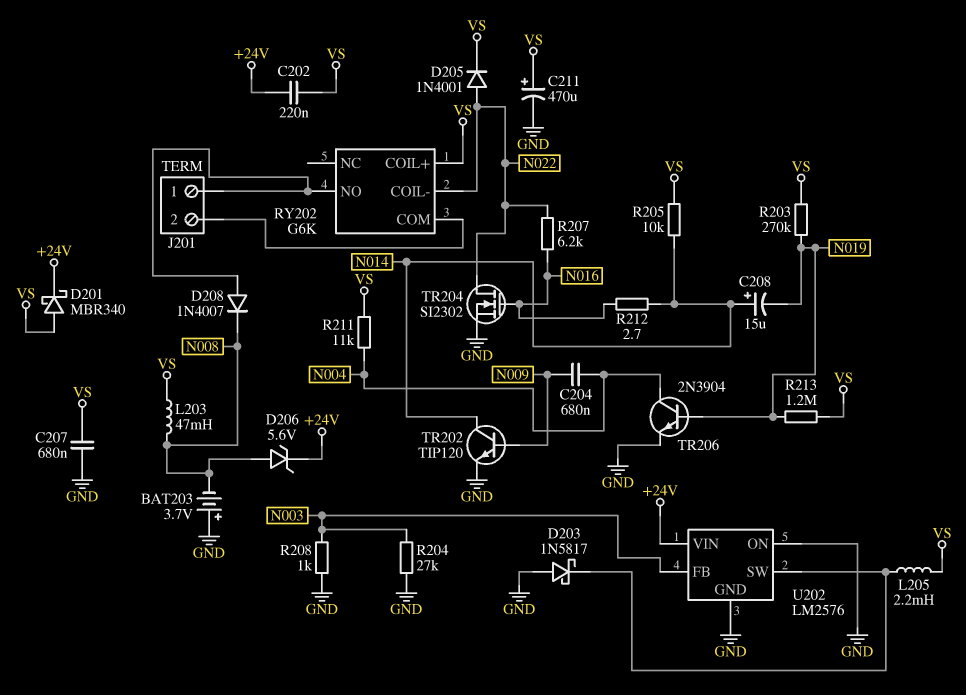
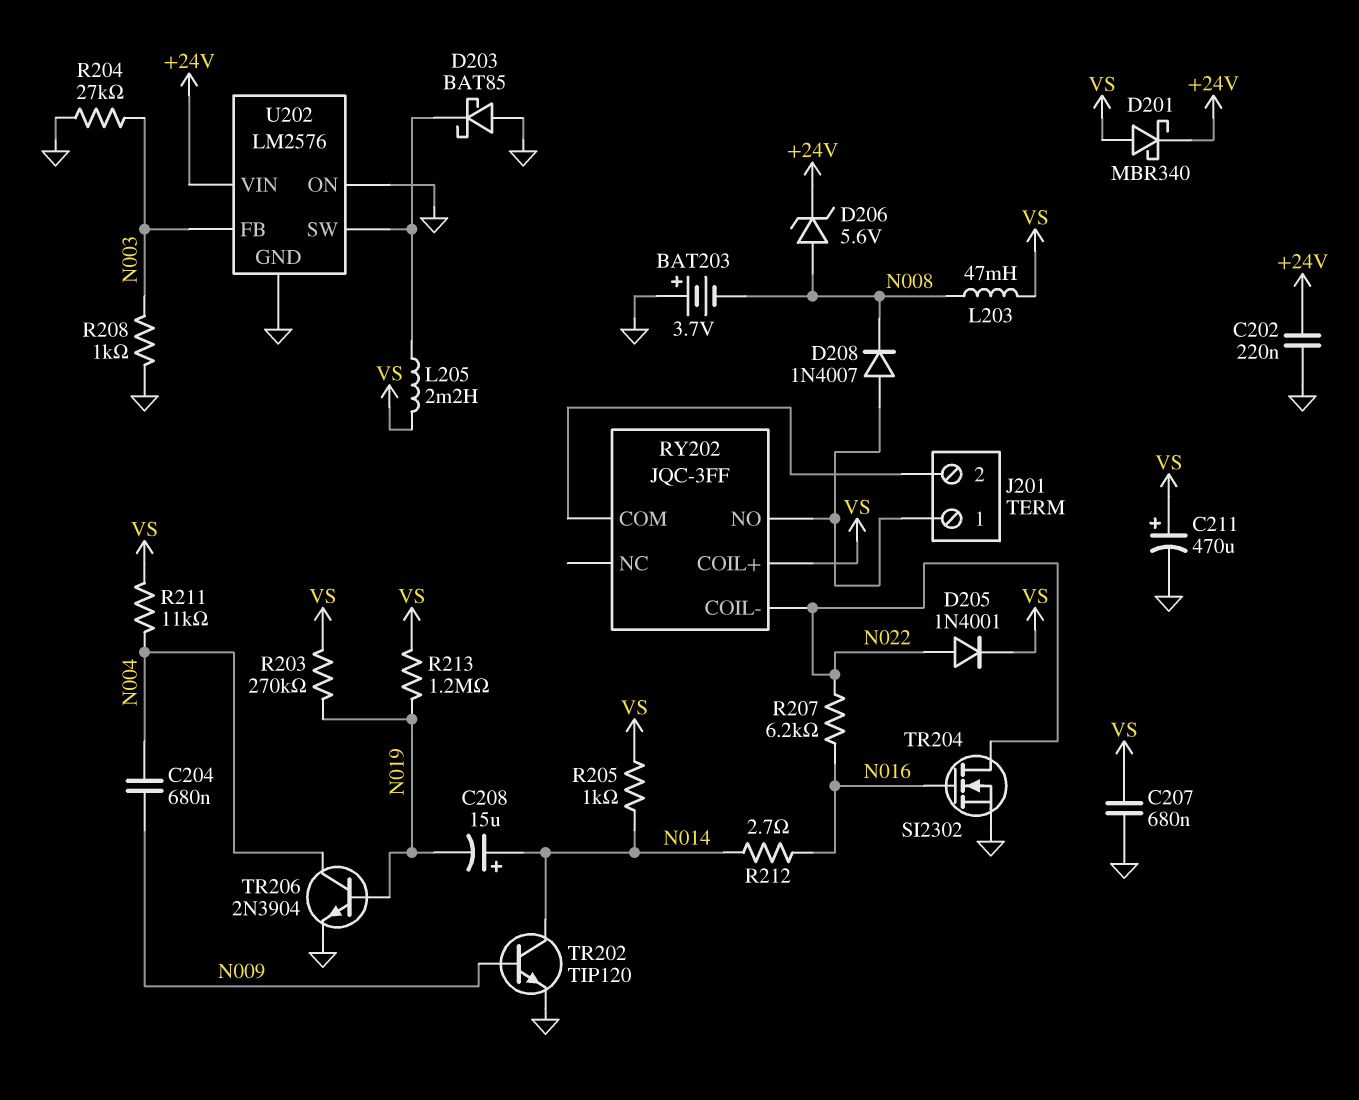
C202: 220nF (+24V, VS) -> 220nF (+24V, GND)
D203: schottky 1N5817 (A GND, K U202/SW) -> schottky BAT85 (A GND, K U202/SW)
R205: 10k (N014, VS) -> 1k (N014, VS)
RY202: G6K -> JQC-3FF

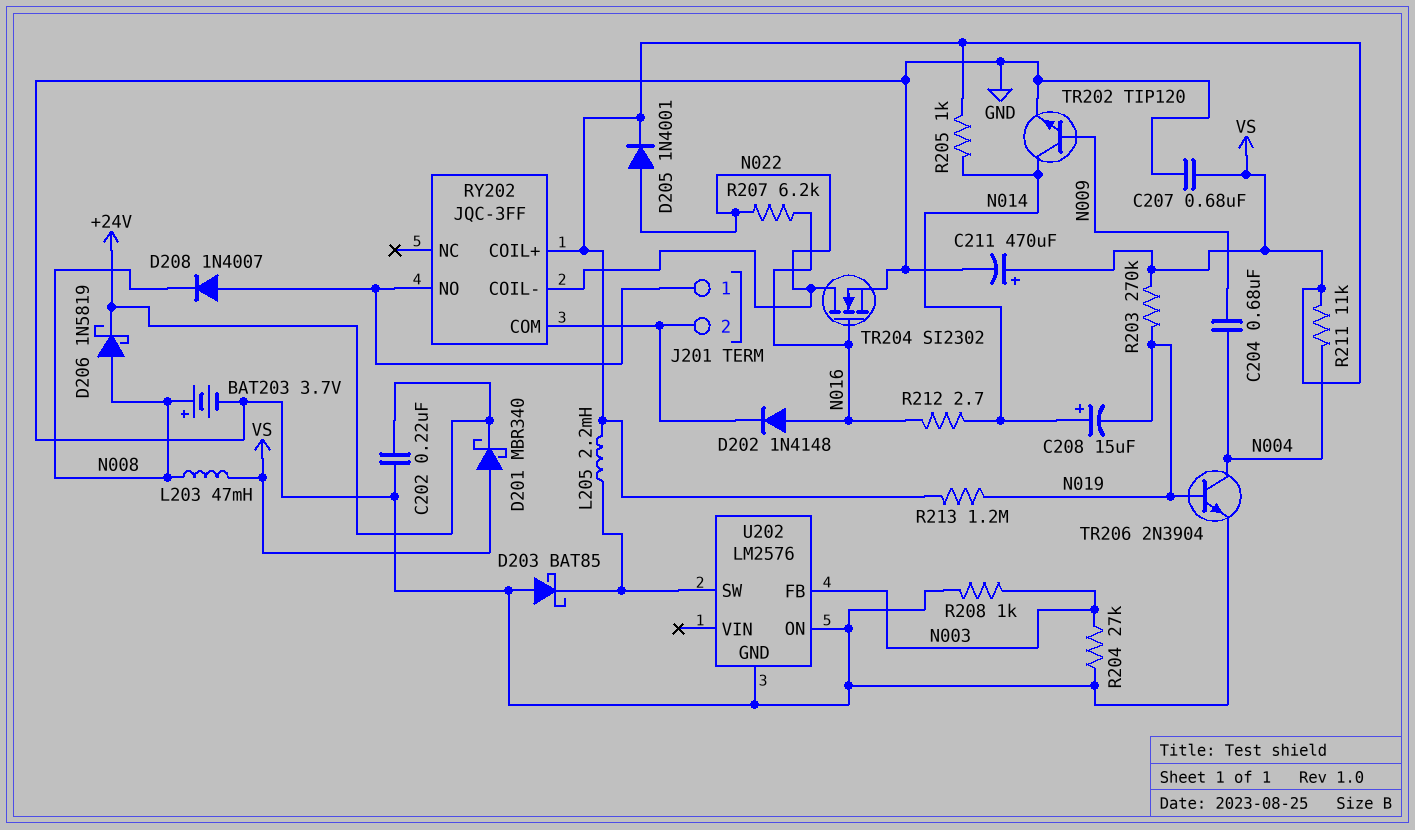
BAT203: 3.7V (plus GND, minus N008) -> 3.7V (plus N008, minus GND)
D202: none -> diode 1N4148 (A N016, K J201/2)
D206: zener 5.6V (A N008, K +24V) -> schottky 1N5819 (A N008, K +24V)
U202 pin VIN: +24V -> none

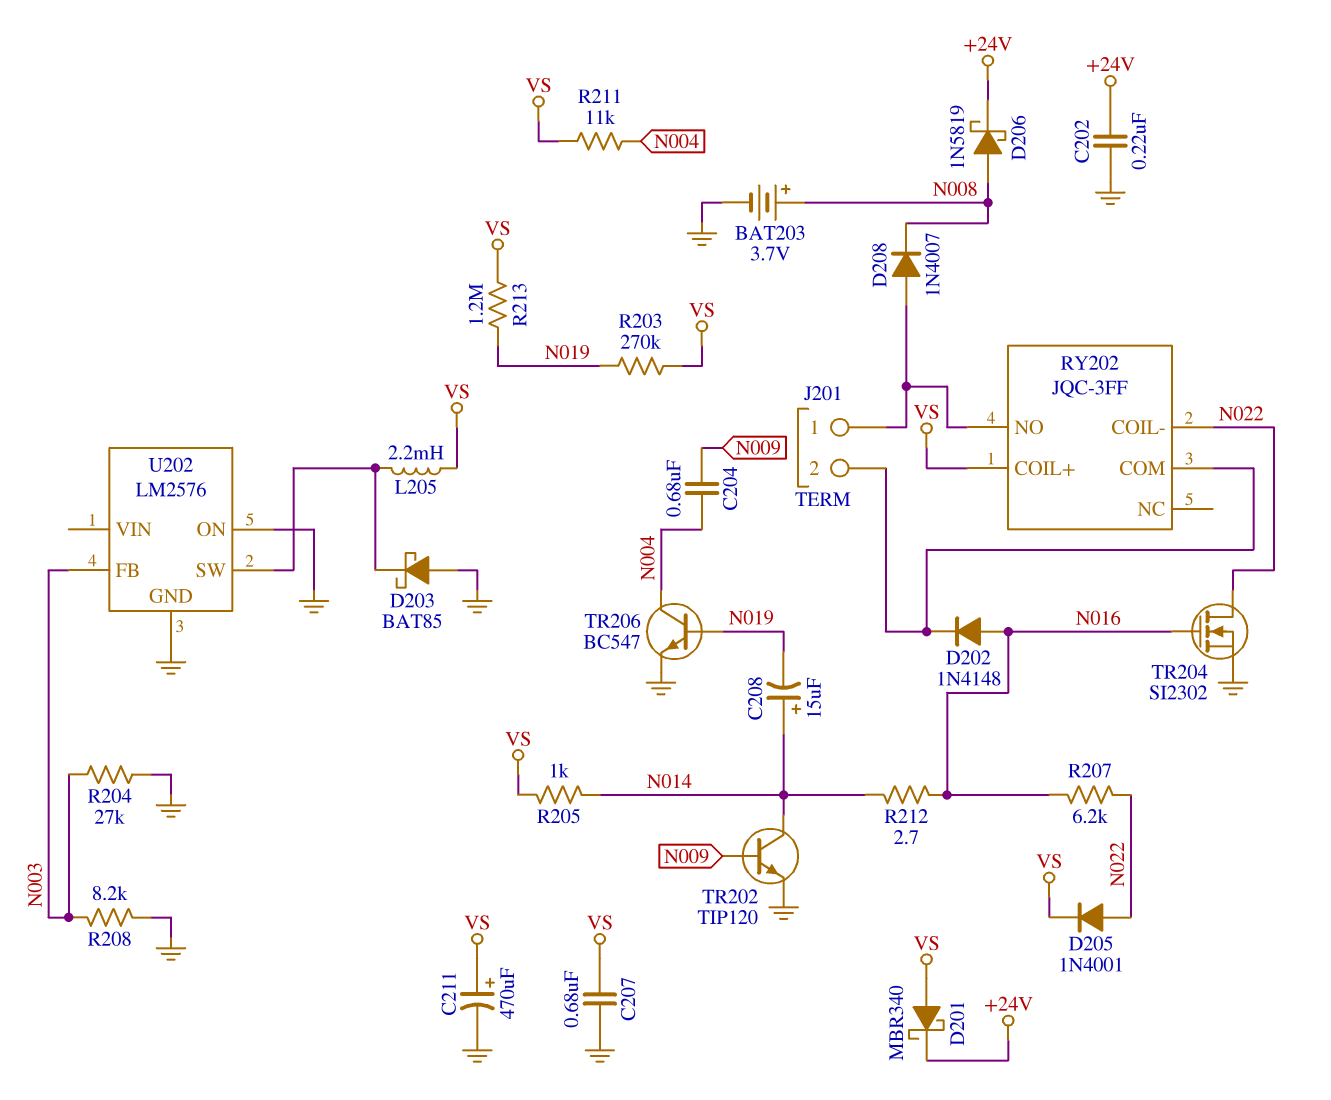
L203: 47mH (N008, VS) -> none
R208: 1k (GND, N003) -> 8.2k (GND, N003)
TR206: NPN 2N3904 (B N019, C N004, E GND) -> NPN BC547 (B N019, C N004, E GND)

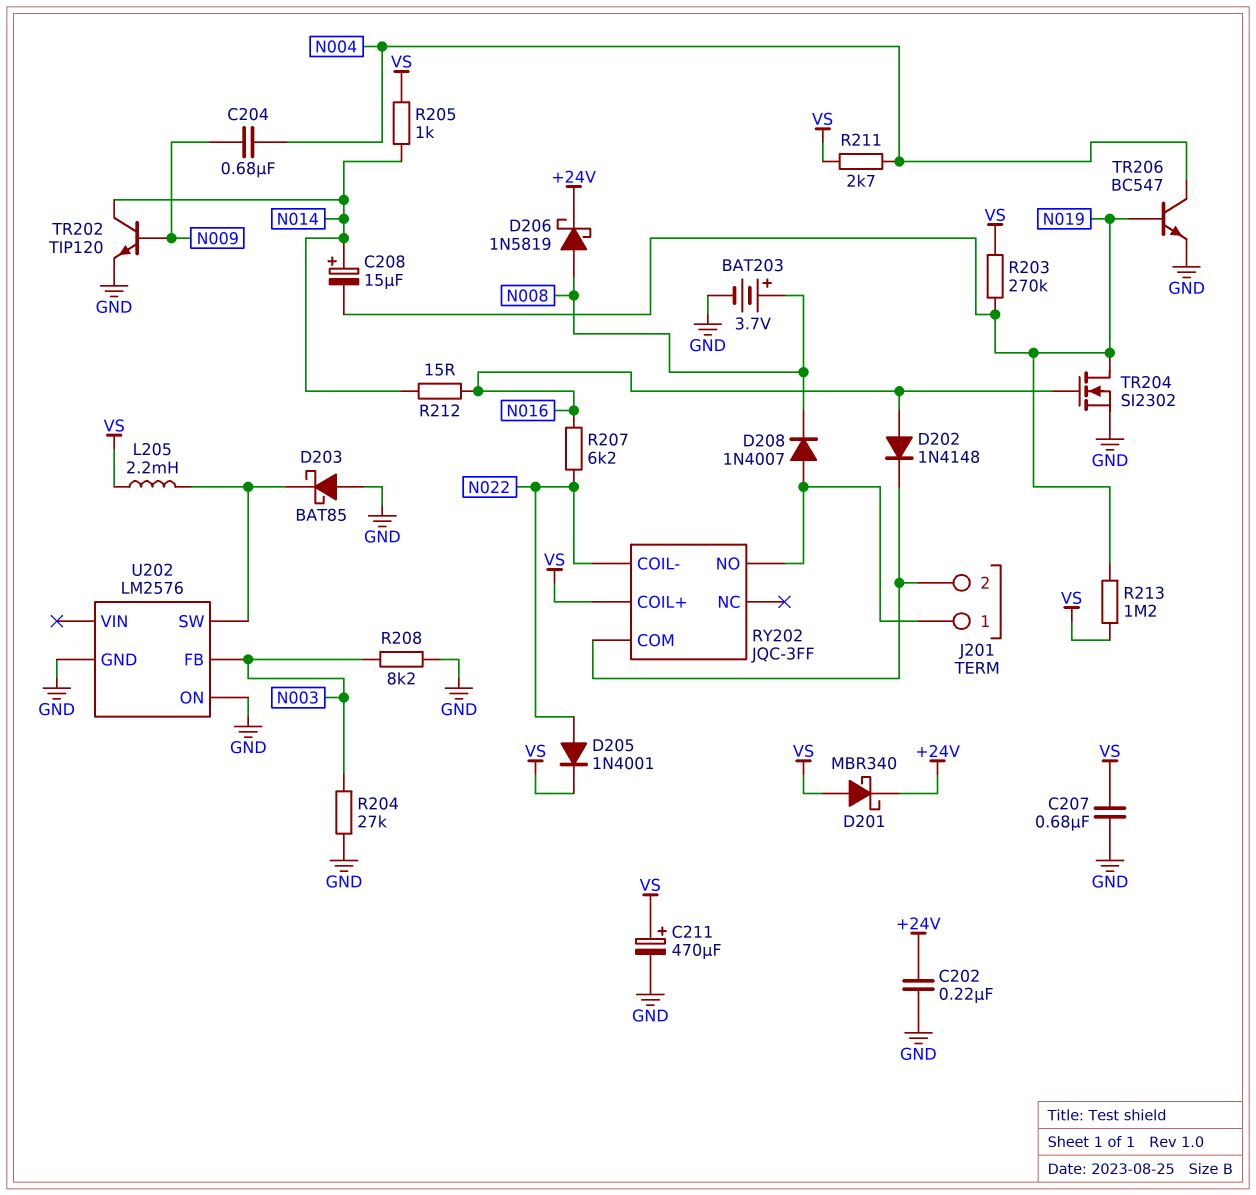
R211: 11k (N004, VS) -> 2.7k (N004, VS)
R212: 2.7 (N014, N016) -> 15 (N014, N016)
TR204: NMOS SI2302 (G N016, D N022, S GND) -> NMOS SI2302 (G N016, D N019, S GND)

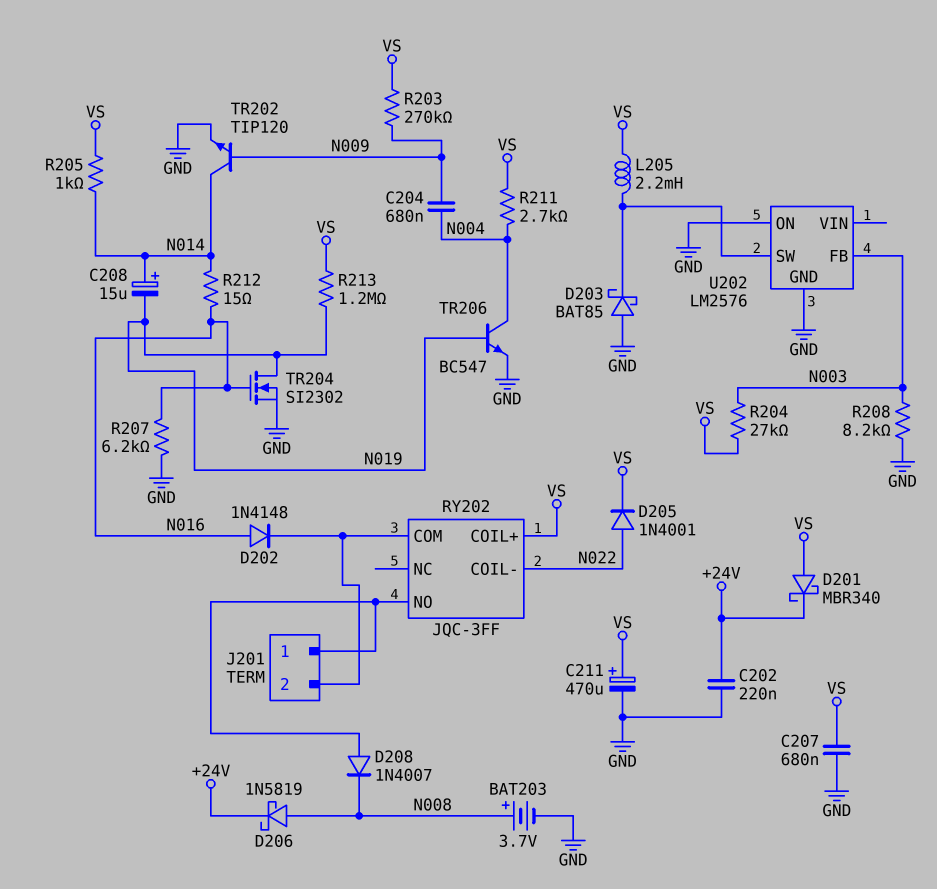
R203: 270k (N019, VS) -> 270k (N009, VS)
R204: 27k (GND, N003) -> 27k (N003, VS)
R207: 6.2k (N016, N022) -> 6.2k (GND, N016)

